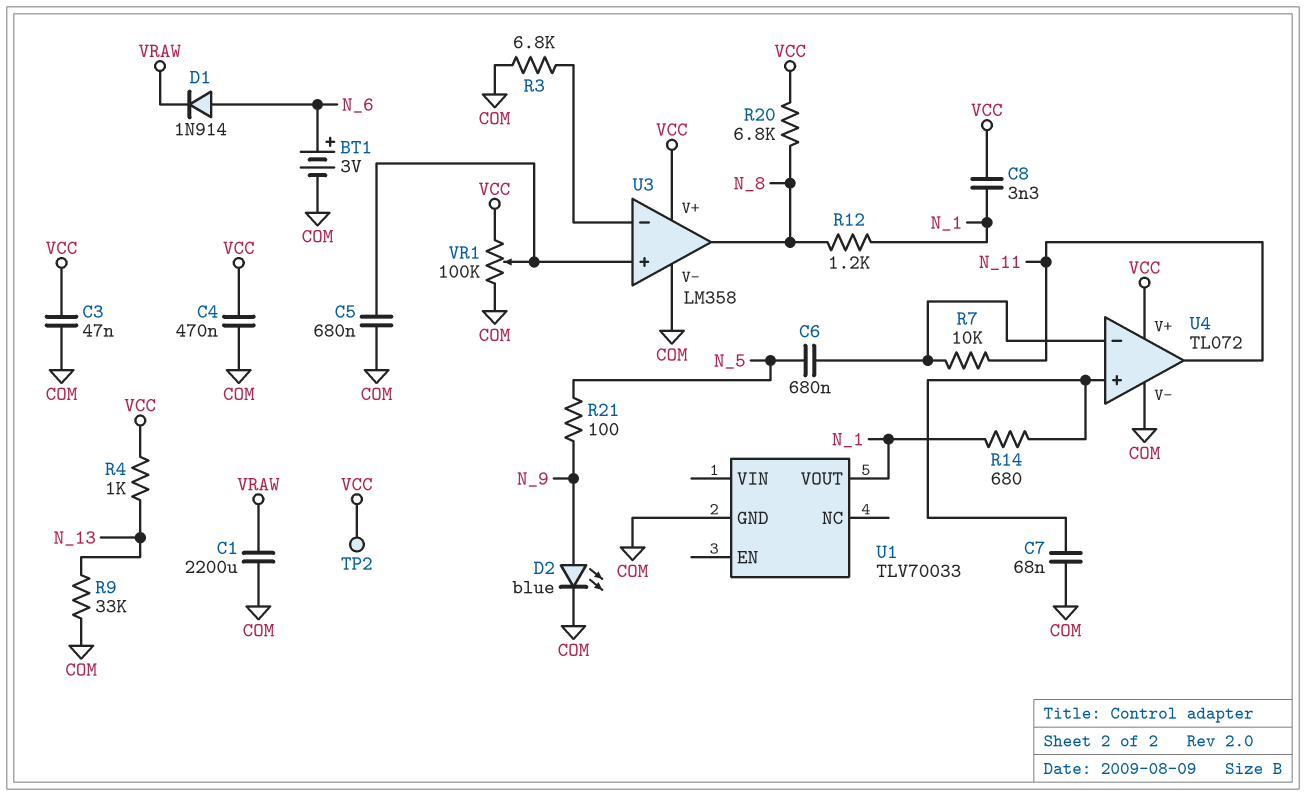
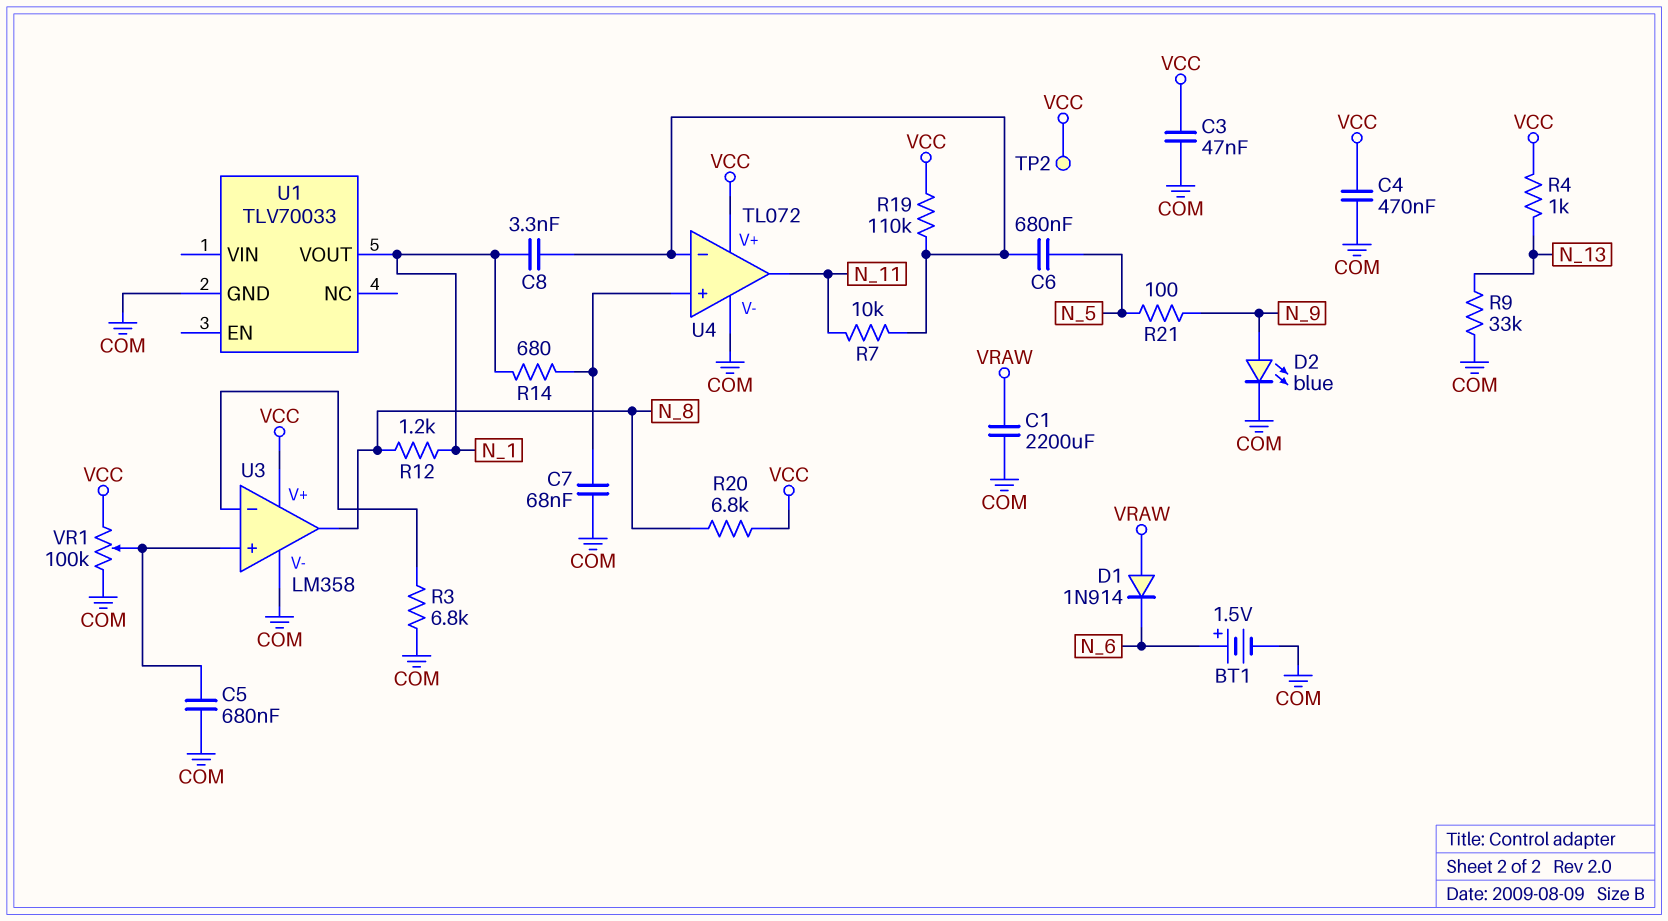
BT1: 3V (plus N_6, minus COM) -> 1.5V (plus N_6, minus COM)
C8: 3.3nF (N_1, VCC) -> 3.3nF (N_1, U4/in-)
D1: diode 1N914 (A N_6, K VRAW) -> diode 1N914 (A VRAW, K N_6)
R19: none -> 110k (U4/in-, VCC)

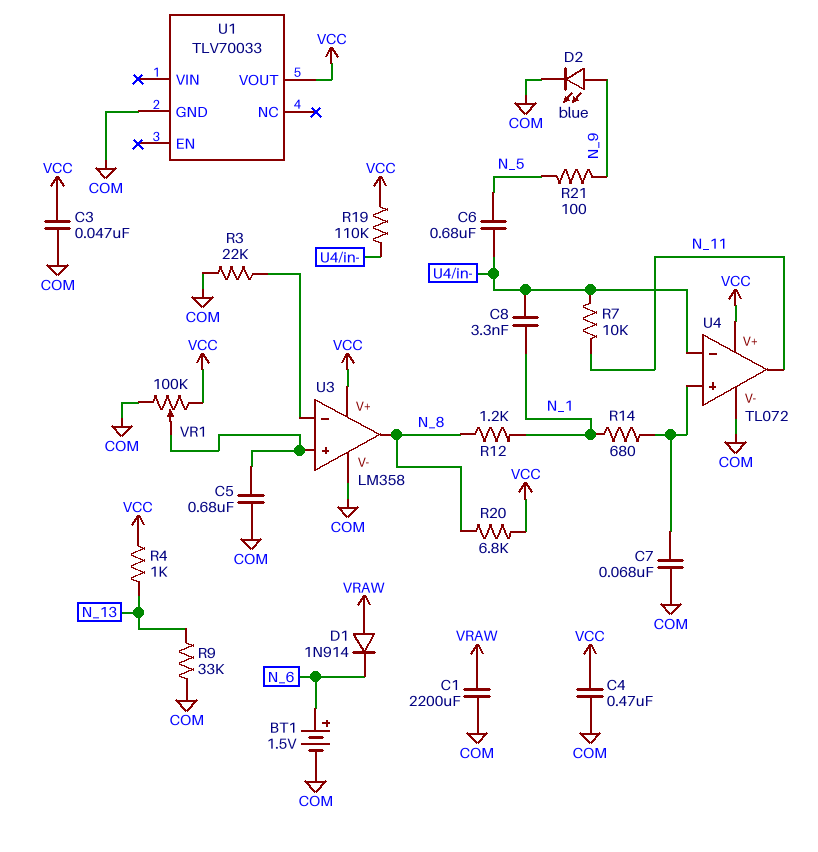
R3: 6.8k (COM, U3/in-) -> 22k (COM, U3/in-)
TP2: test point (VCC) -> none
U1 pin VOUT: N_1 -> VCC

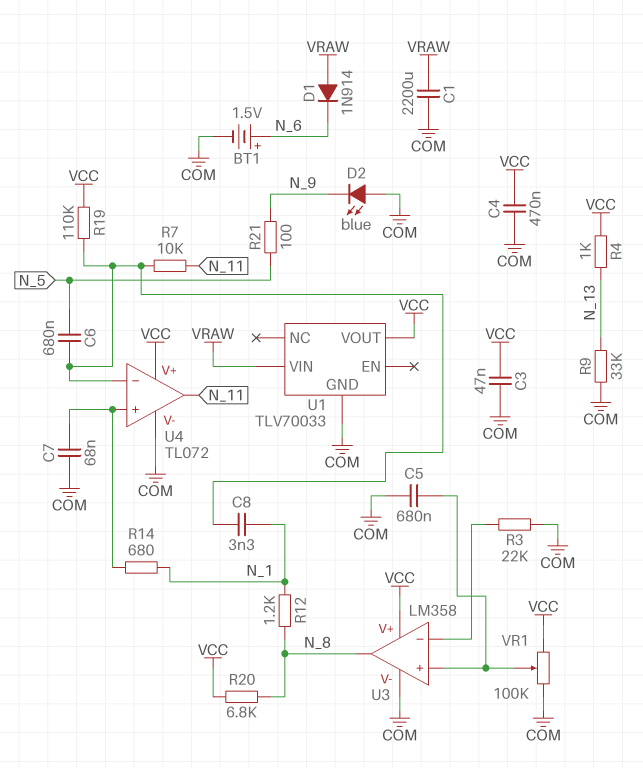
D2: LED blue (A N_9, K COM) -> LED blue (A COM, K N_9)
U1 pin VIN: none -> VRAW

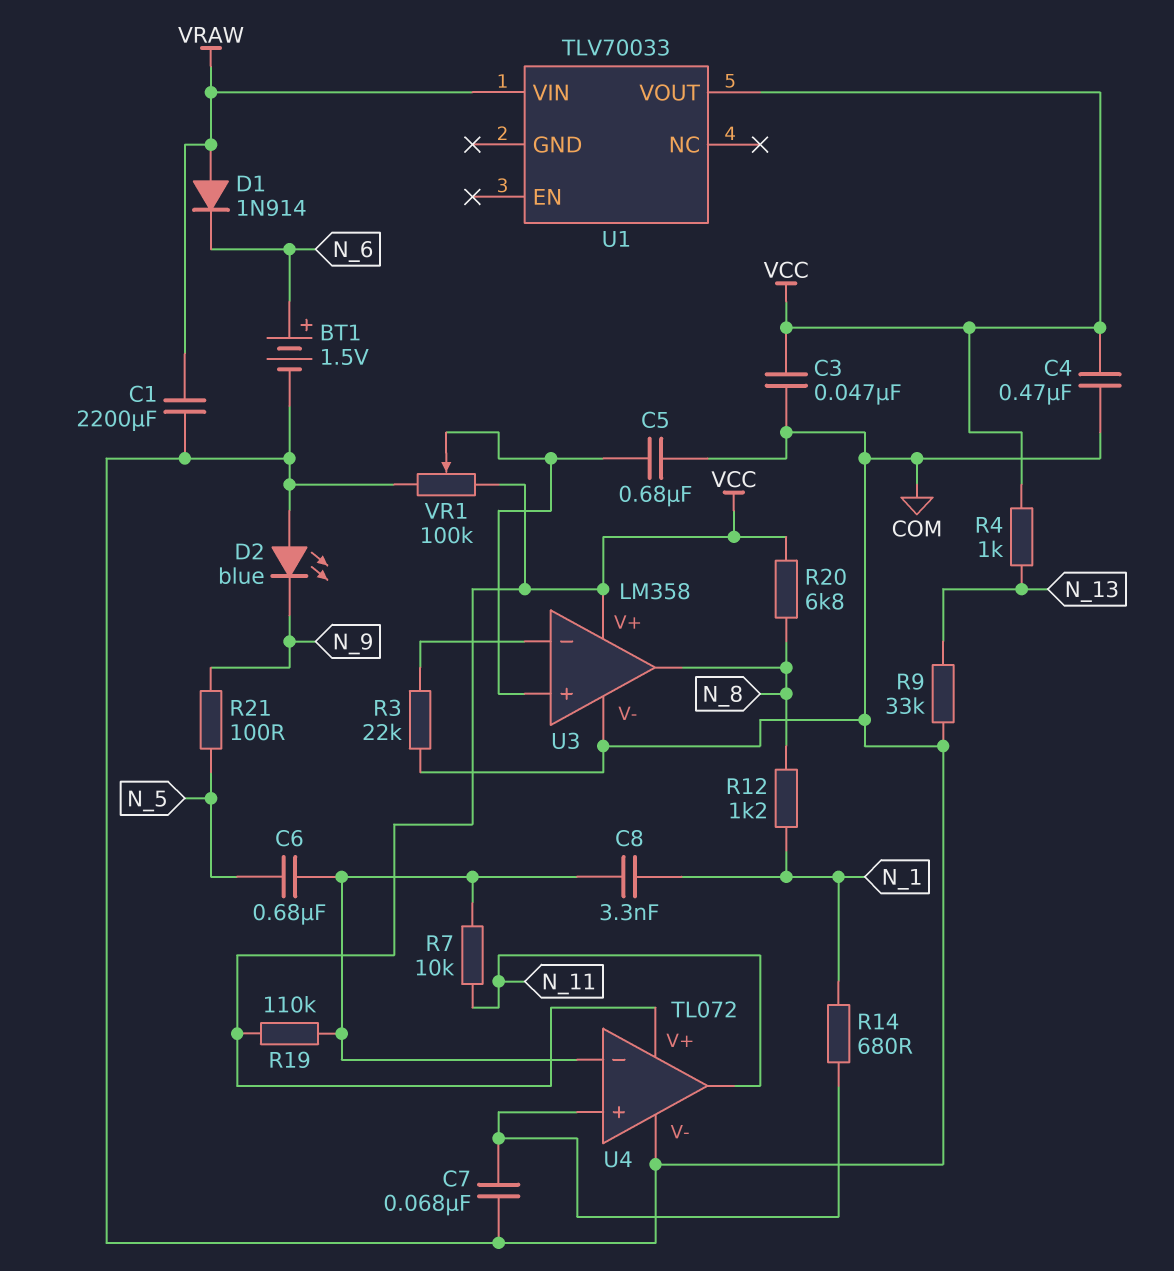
U1 pin GND: COM -> none

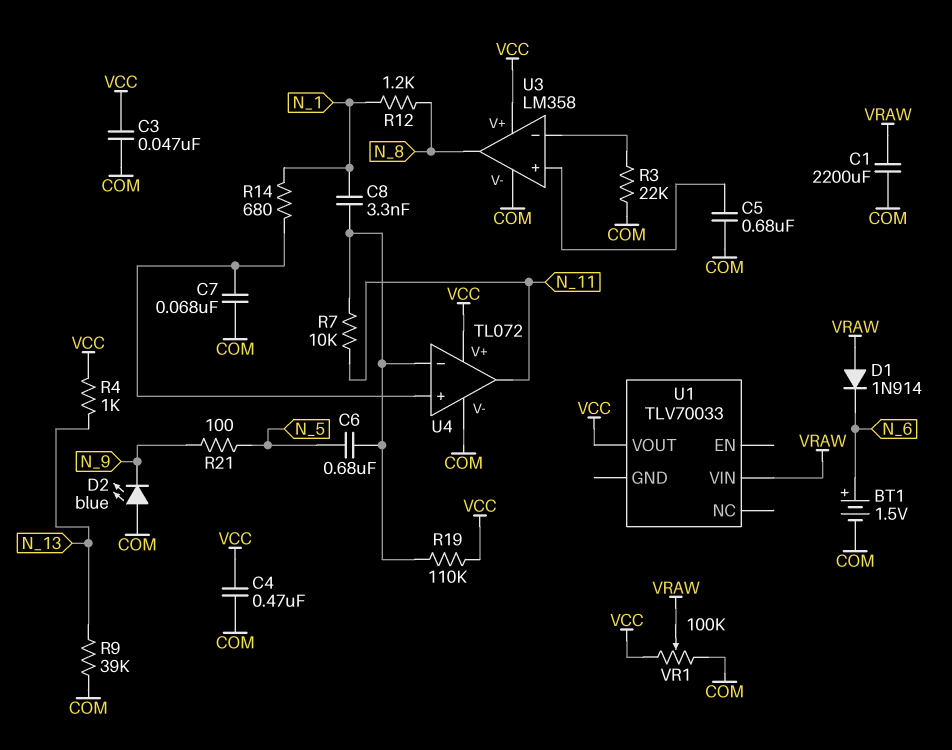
R9: 33k (COM, N_13) -> 39k (COM, N_13)
R20: 6.8k (N_8, VCC) -> none
VR1: 100k (COM, VCC, wiper U3/in+) -> 100k (COM, VCC, wiper VRAW)

